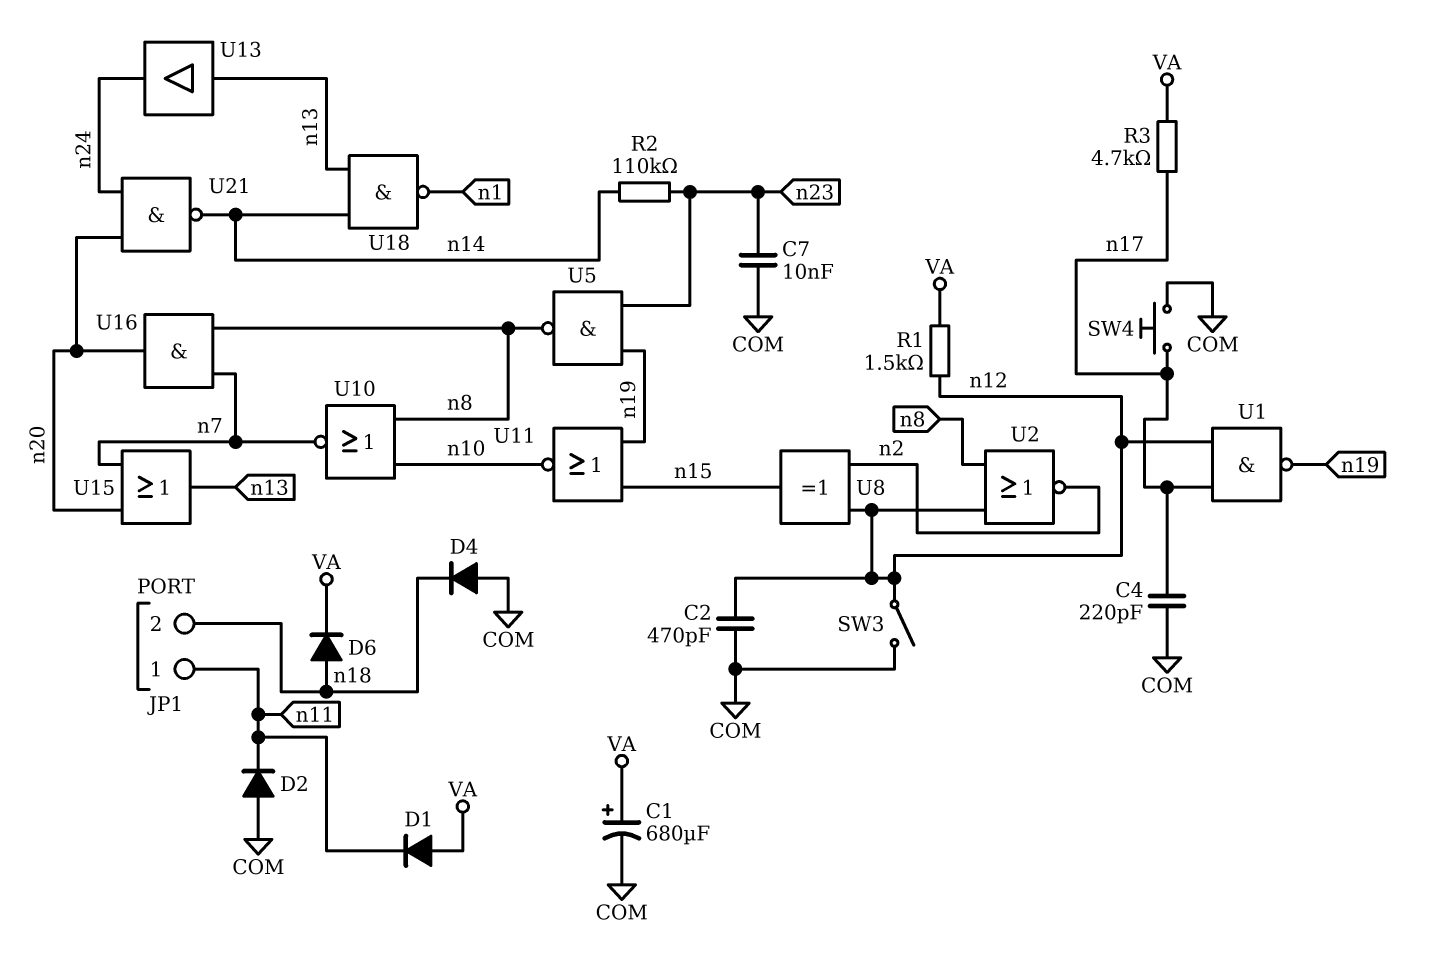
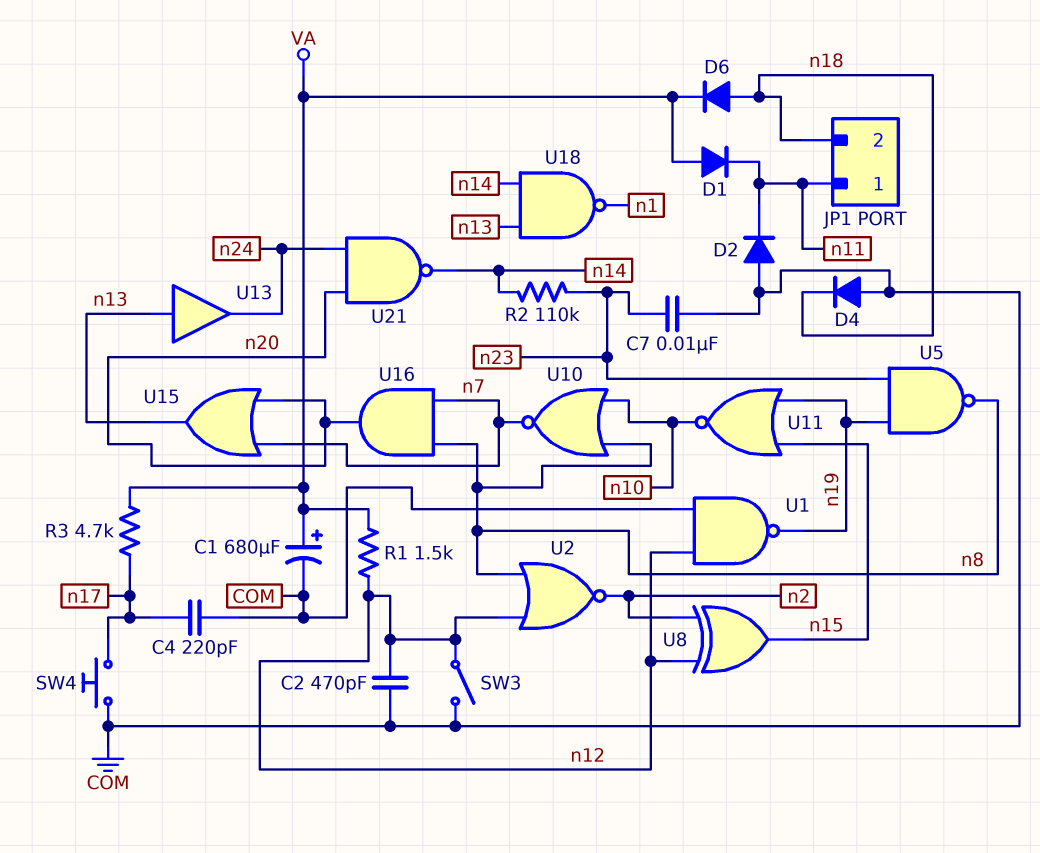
U1: NAND (in n12, in n17, out n19) -> NAND (in COM, in n12, out n19)

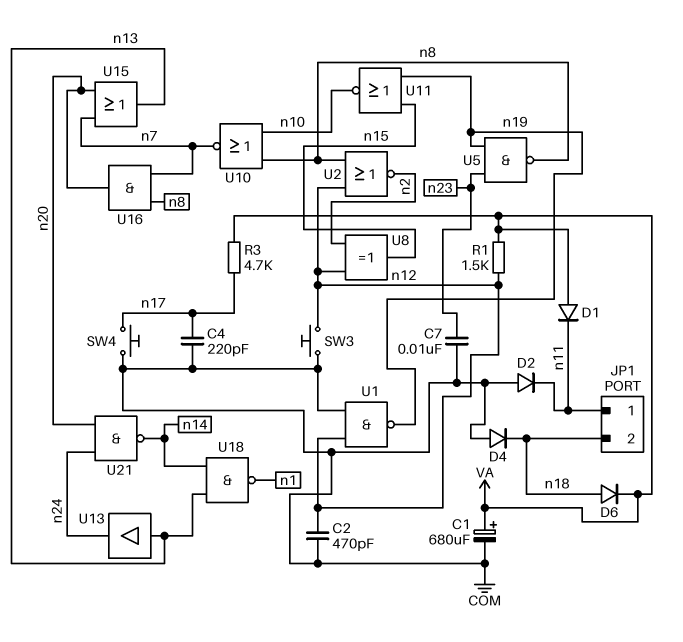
R2: 110k (n14, n23) -> none
SW3: switch (COM, n12) -> button (COM, n12)

